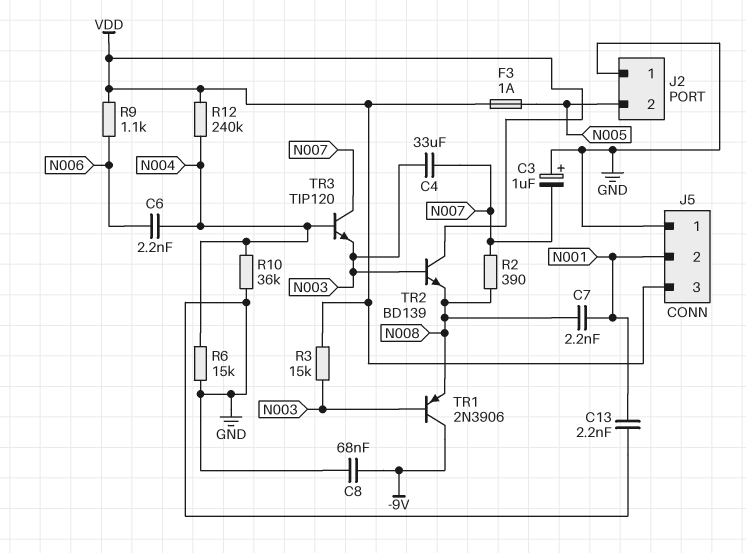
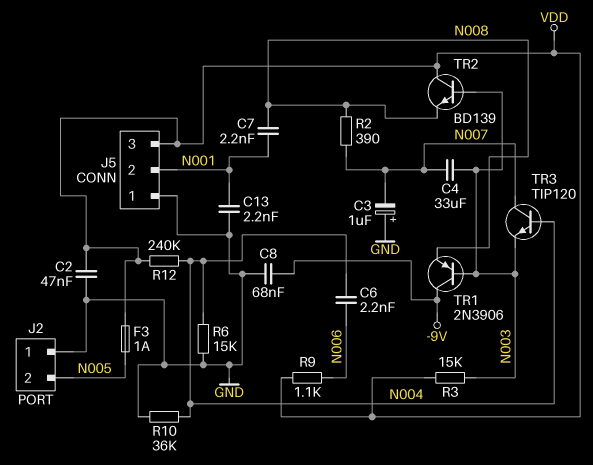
C2: none -> 47nF (GND, VDD)

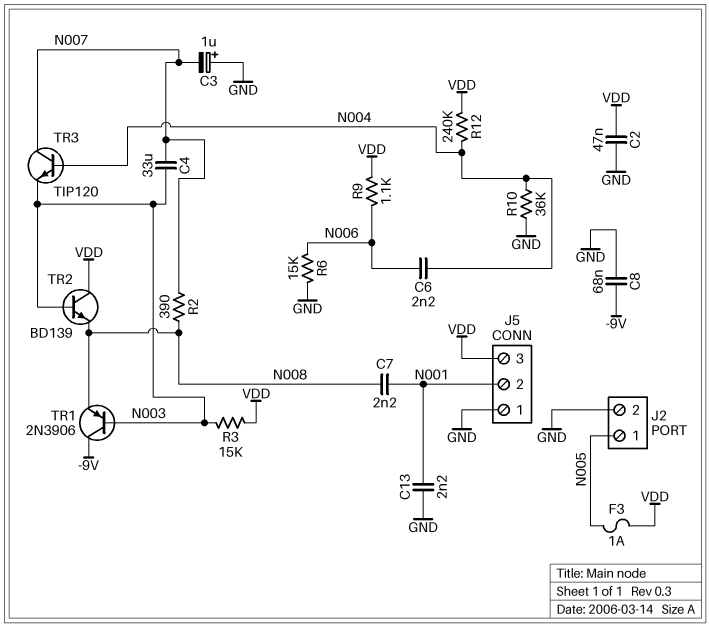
J2 pin 1: GND -> N005
J2 pin 2: N005 -> GND
R6: 15k (GND, N004) -> 15k (GND, N006)

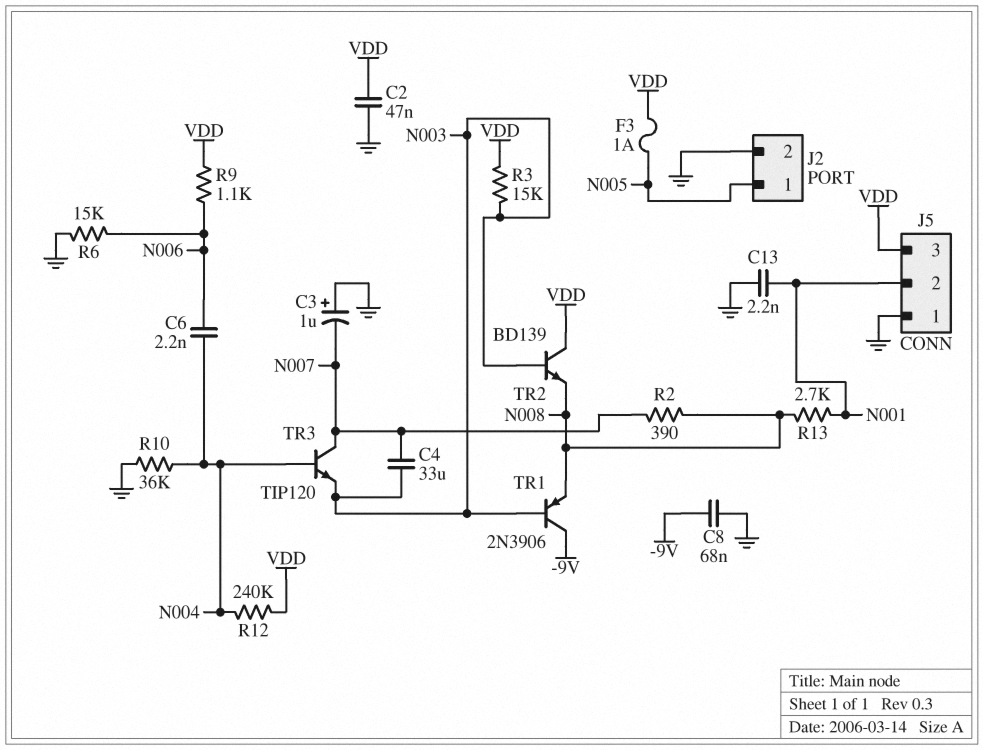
C7: 2.2nF (N001, N008) -> none
R13: none -> 2.7k (N001, N008)

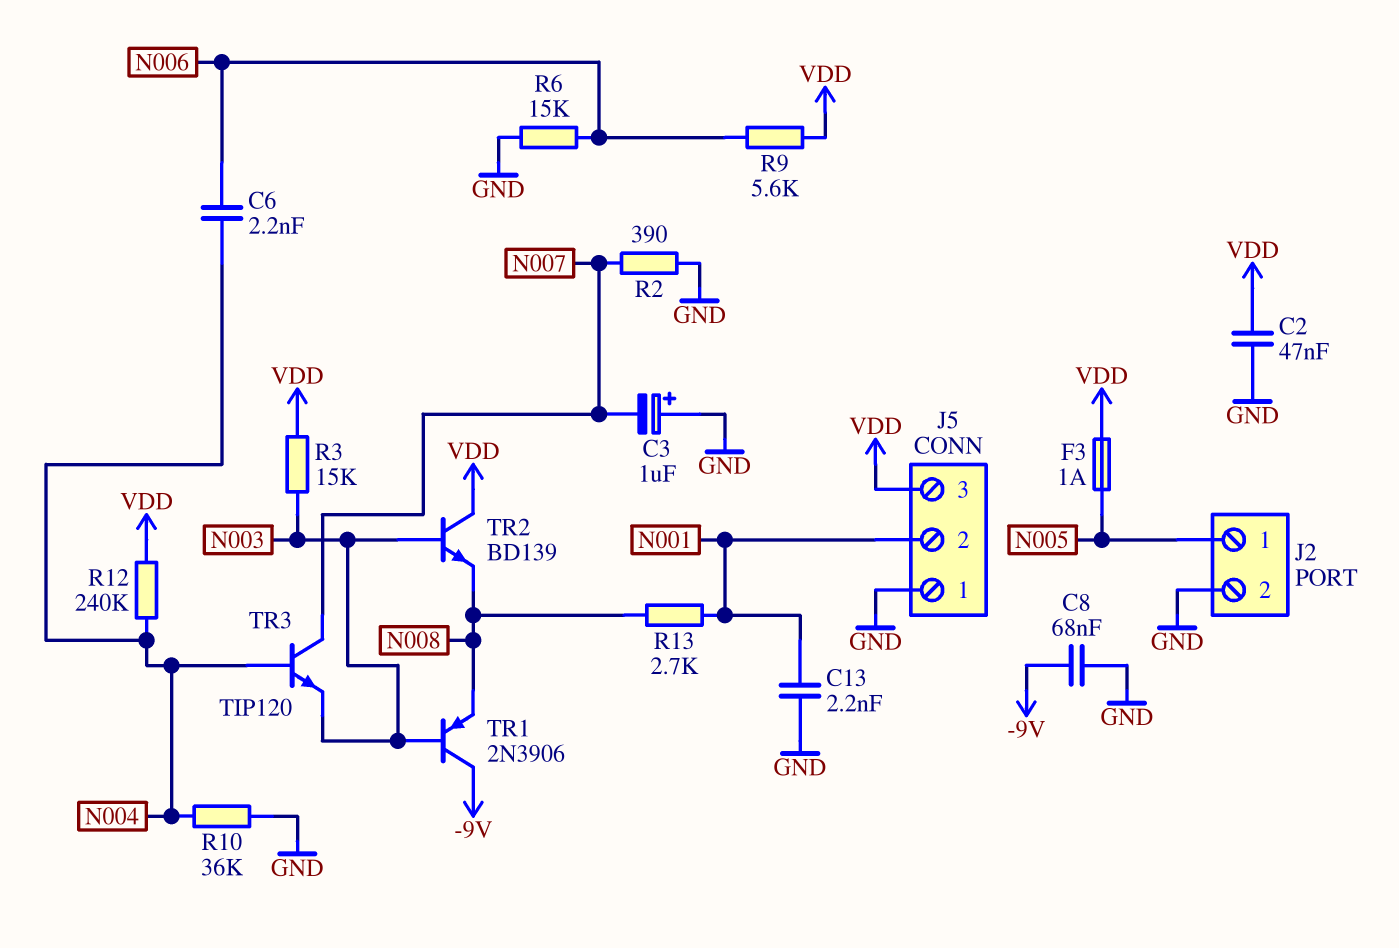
C4: 33uF (N003, N007) -> none
R2: 390 (N007, N008) -> 390 (GND, N007)
R9: 1.1k (N006, VDD) -> 5.6k (N006, VDD)

